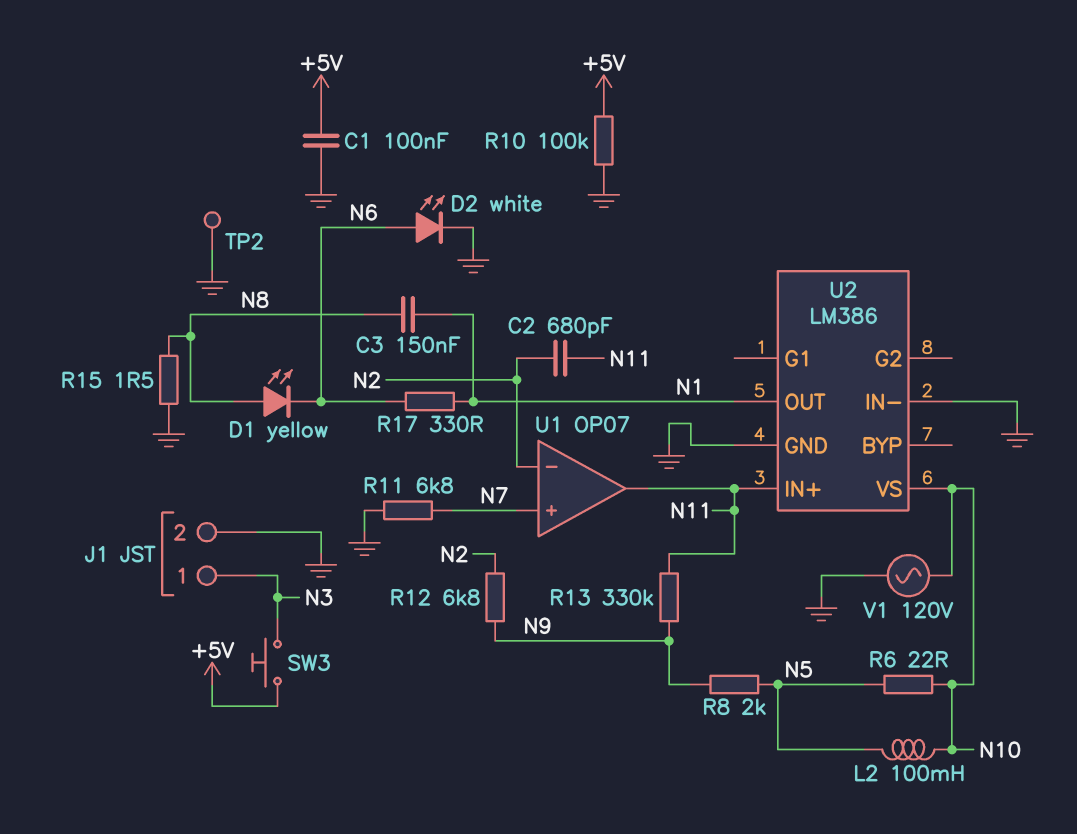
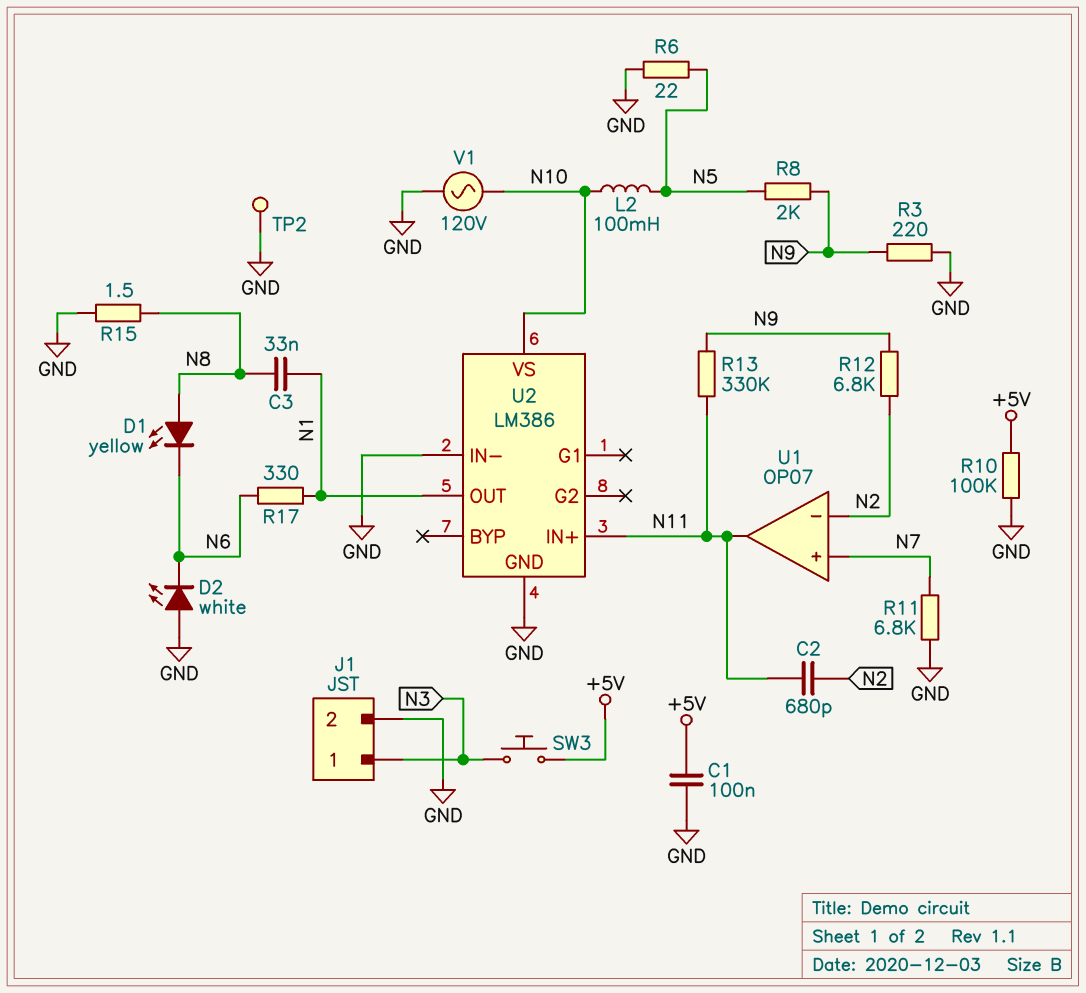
C3: 150nF (N1, N8) -> 33nF (N1, N8)
D2: LED white (A N6, K GND) -> LED white (A GND, K N6)
R3: none -> 220 (GND, N9)
R6: 22 (N5, N10) -> 22 (GND, N5)

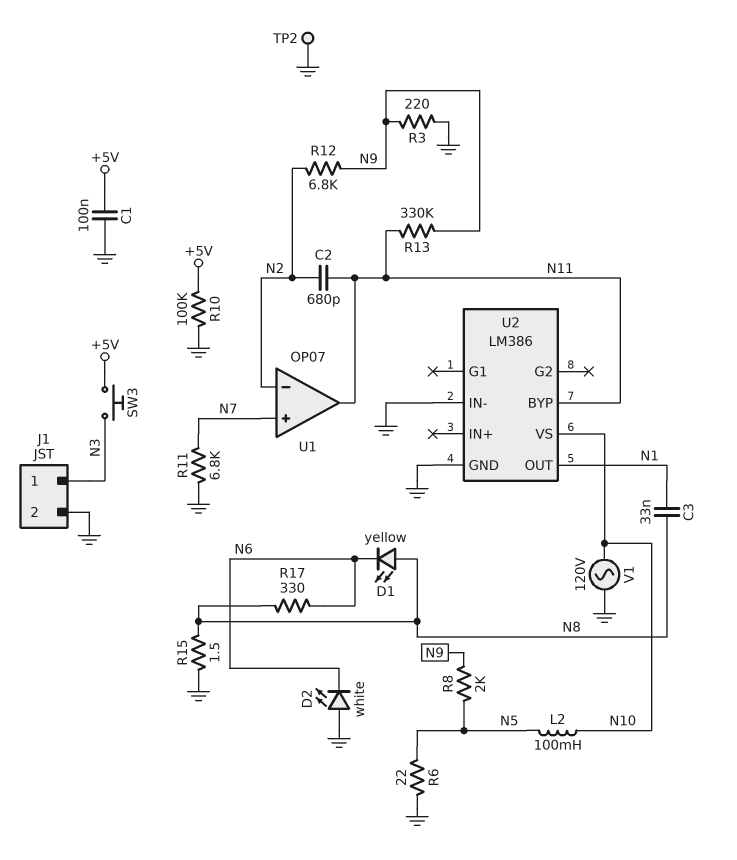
R17: 330 (N1, N6) -> 330 (N6, N8)
U2 pin BYP: none -> N11
U2 pin IN+: N11 -> none

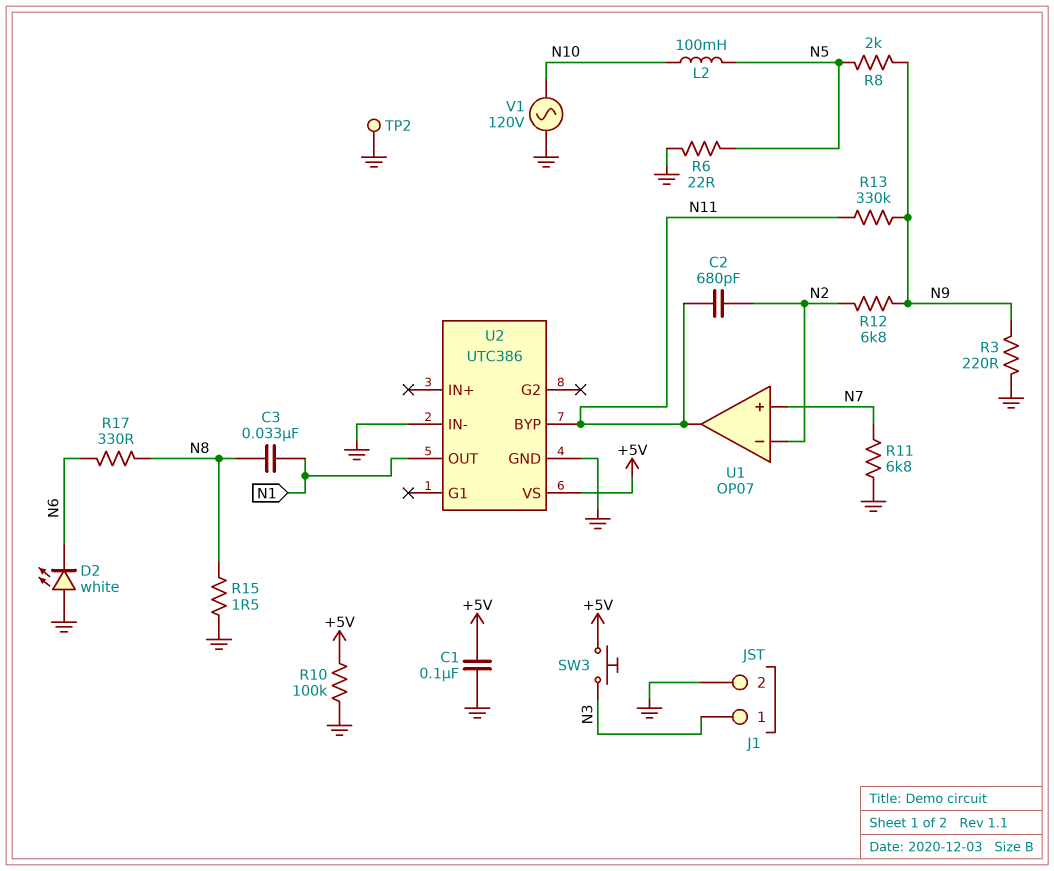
D1: LED yellow (A N8, K N6) -> none
U2: LM386 -> UTC386
U2 pin VS: N10 -> +5V

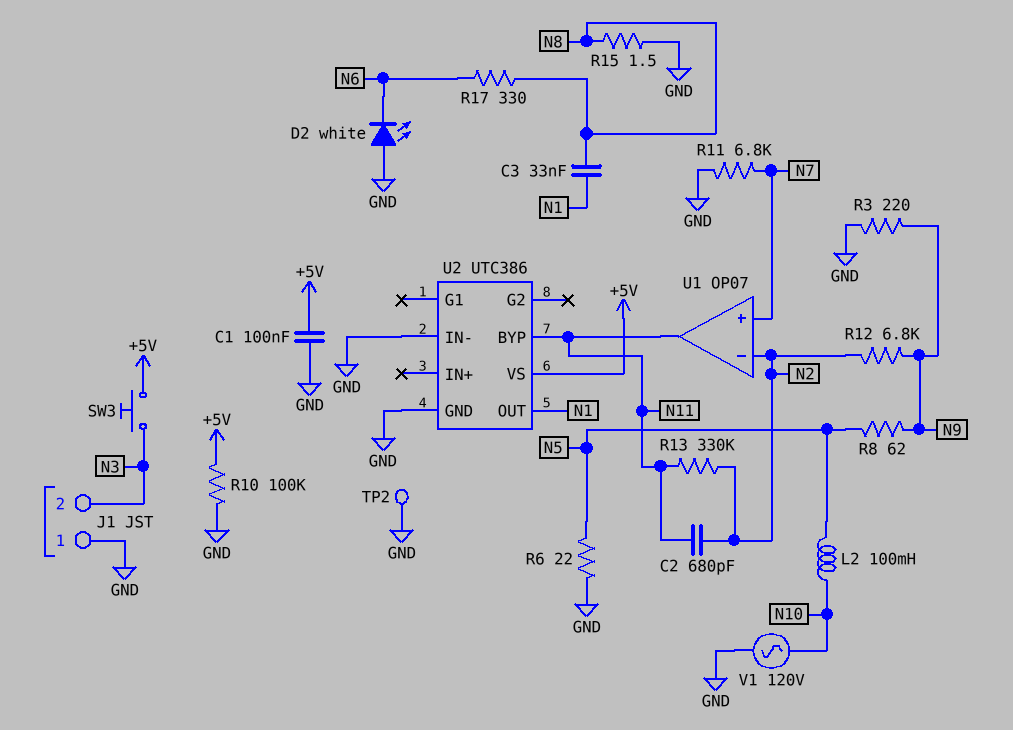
J1 pin 1: N3 -> GND
J1 pin 2: GND -> N3
R8: 2k (N5, N9) -> 62 (N5, N9)
R13: 330k (N9, N11) -> 330k (N2, N11)

